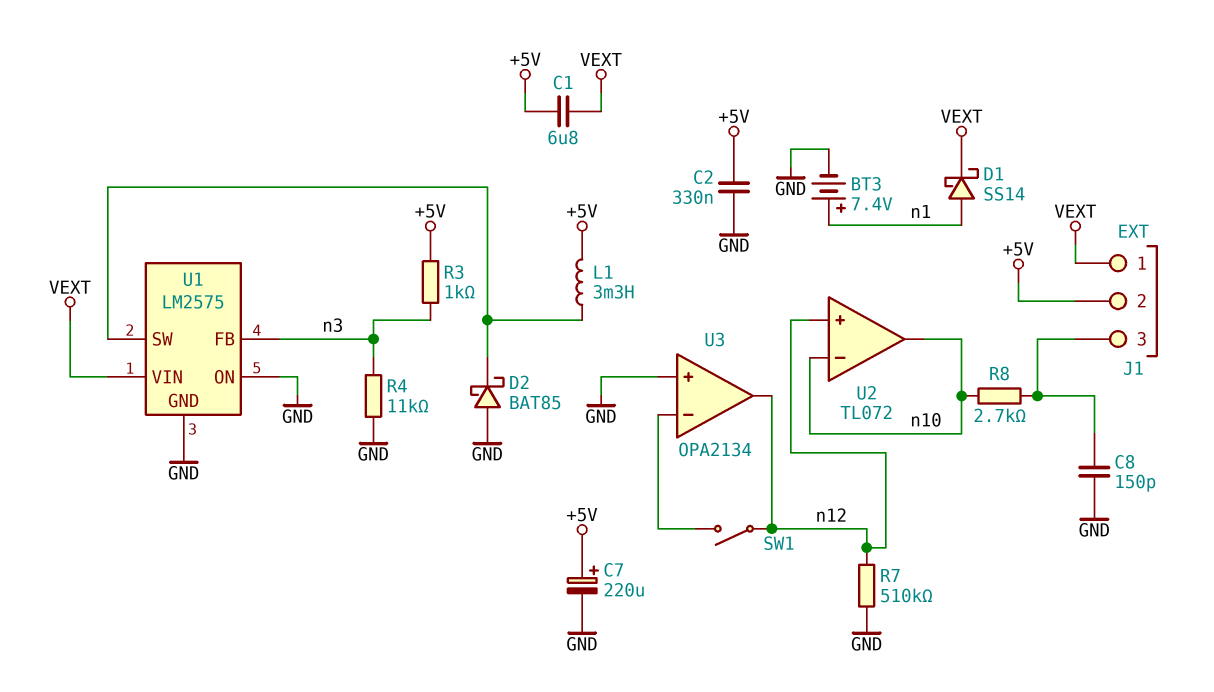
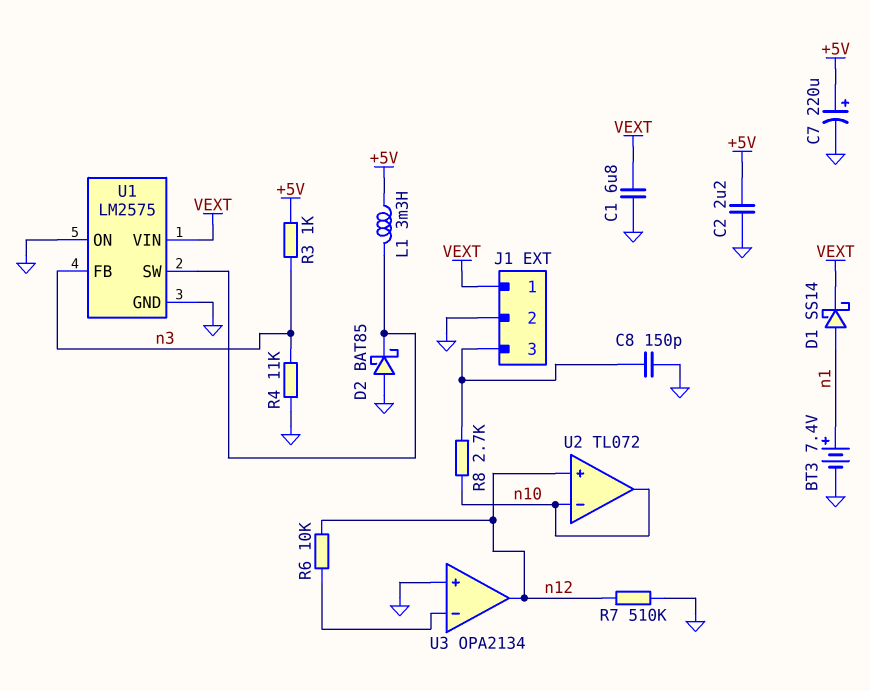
C1: 6.8uF (+5V, VEXT) -> 6.8uF (GND, VEXT)
C2: 330nF (+5V, GND) -> 2.2uF (+5V, GND)
J1 pin 2: +5V -> GND
R6: none -> 10k (U3/in-, n12)
SW1: switch (U3/in-, n12) -> none

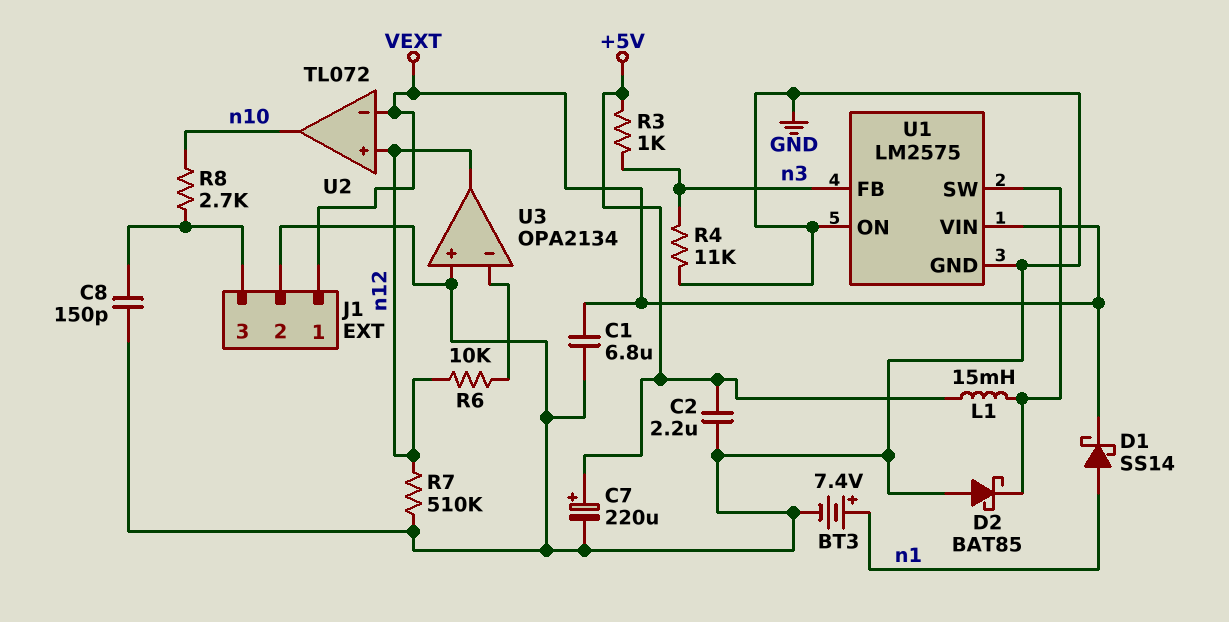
L1: 3.3mH (+5V, U1/SW) -> 15mH (+5V, U1/SW)
U2 pin in-: n10 -> VEXT

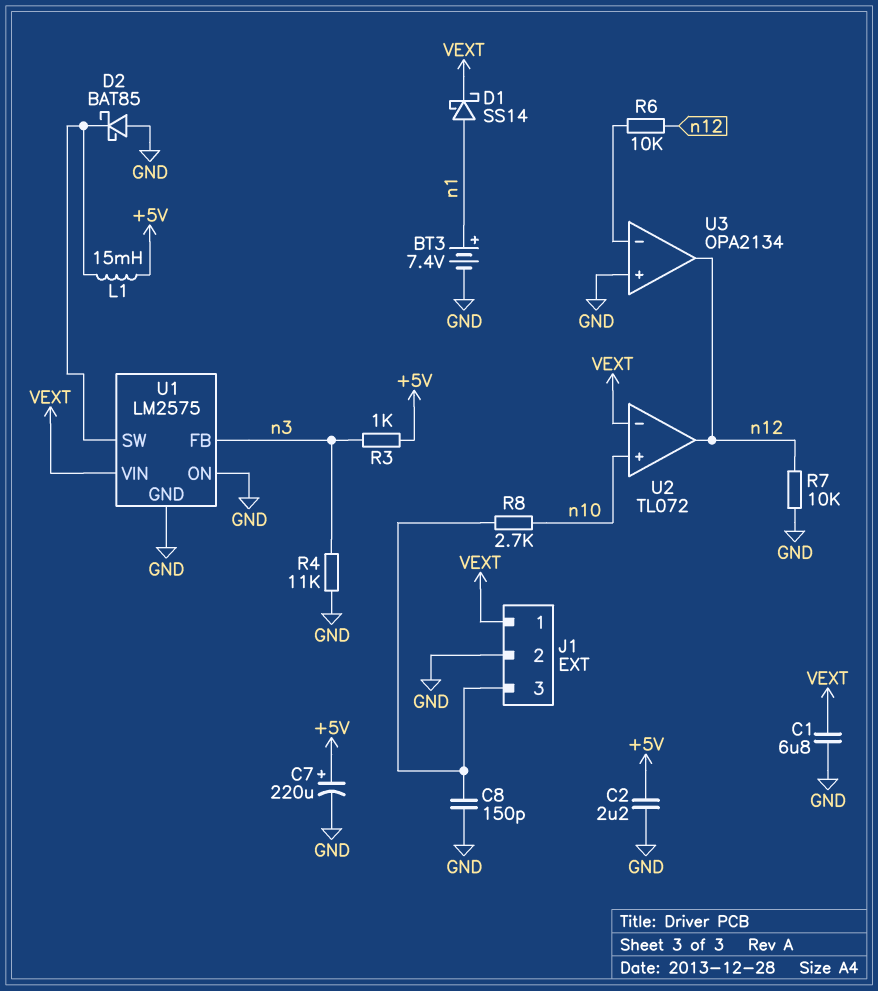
R7: 510k (GND, n12) -> 10k (GND, n12)
U2 pin in+: n12 -> n10
U2 pin out: n10 -> n12

